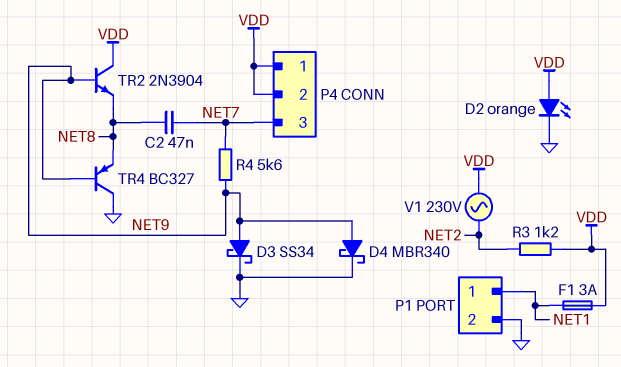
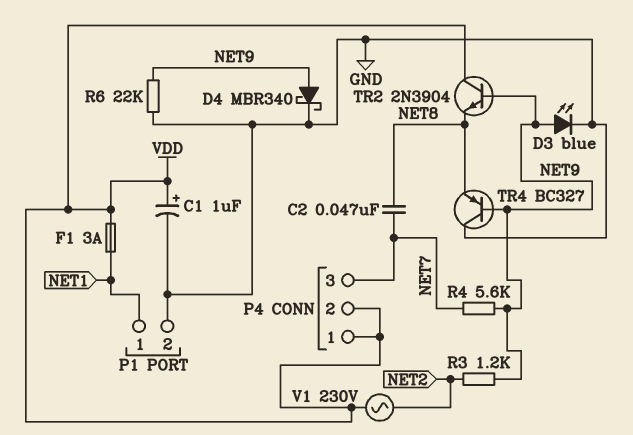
C1: none -> 1uF (plus VDD, minus GND)
D2: LED orange (A VDD, K GND) -> none
D3: schottky SS34 (A NET9, K GND) -> LED blue (A NET9, K GND)
R3: 1.2k (NET2, VDD) -> 1.2k (NET2, NET9)
R6: none -> 22k (GND, NET9)

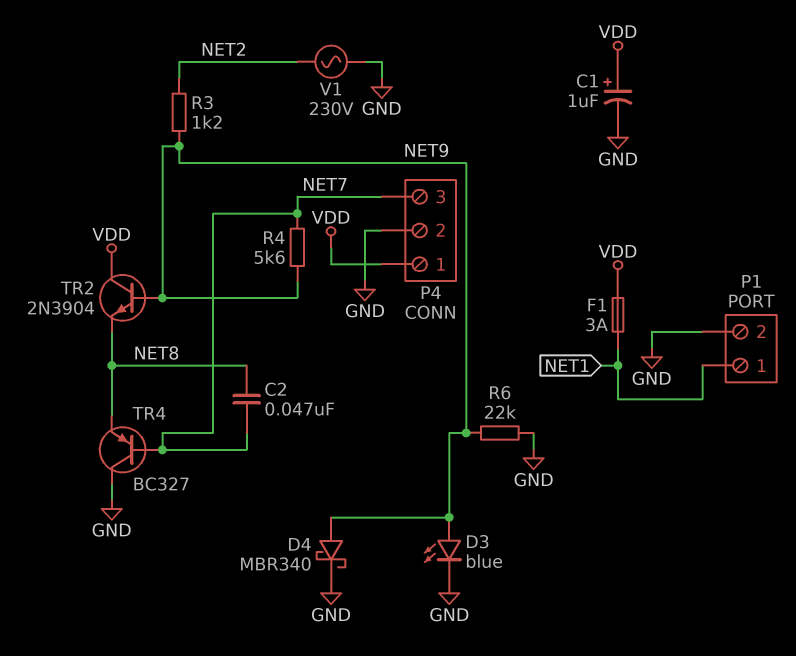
P4 pin 2: VDD -> GND
TR4: PNP BC327 (B NET9, C GND, E NET8) -> PNP BC327 (B NET7, C GND, E NET8)
V1: AC 230V (NET2, VDD) -> AC 230V (GND, NET2)

